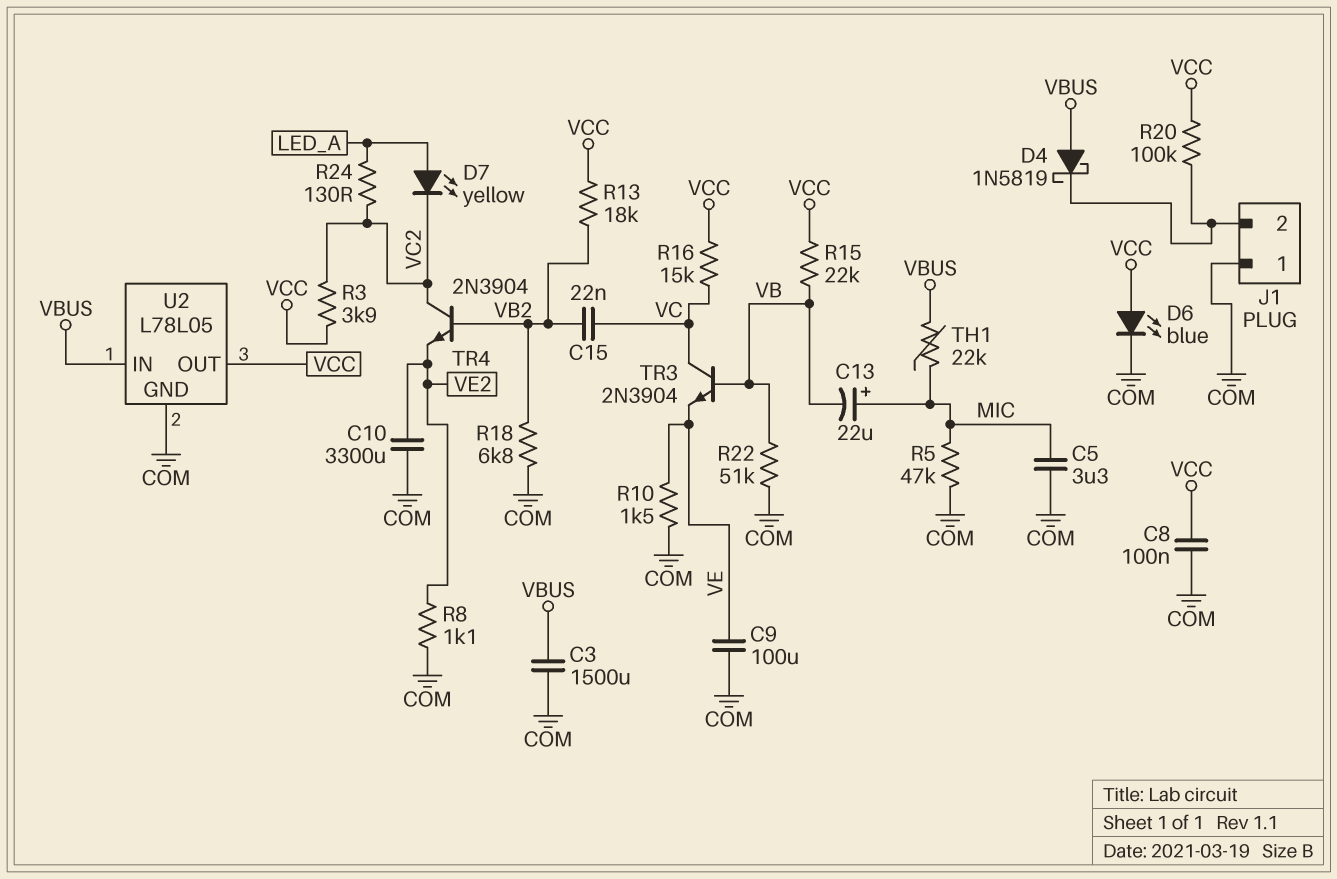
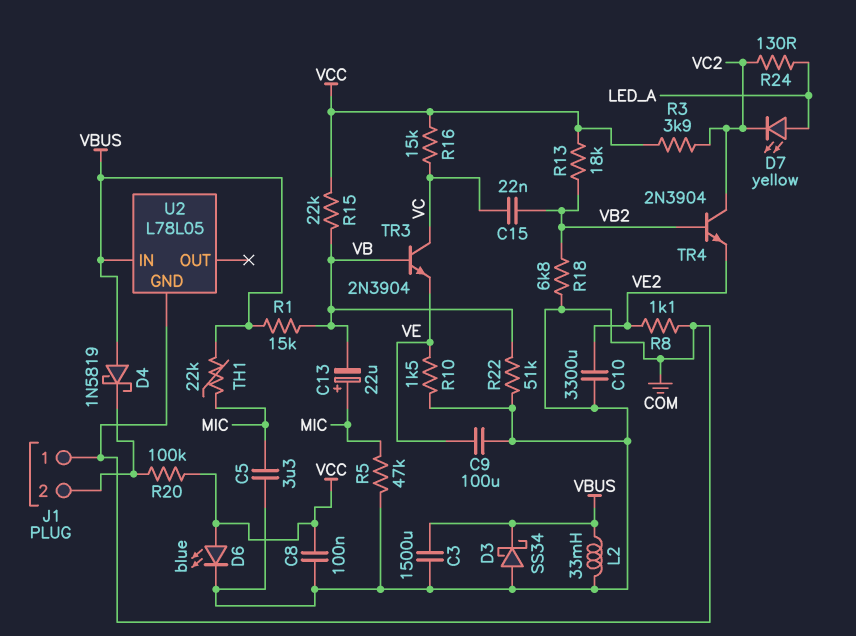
D3: none -> schottky SS34 (A COM, K VBUS)
L2: none -> 33mH (COM, VBUS)
R1: none -> 15k (VB, VBUS)
U2 pin OUT: VCC -> none

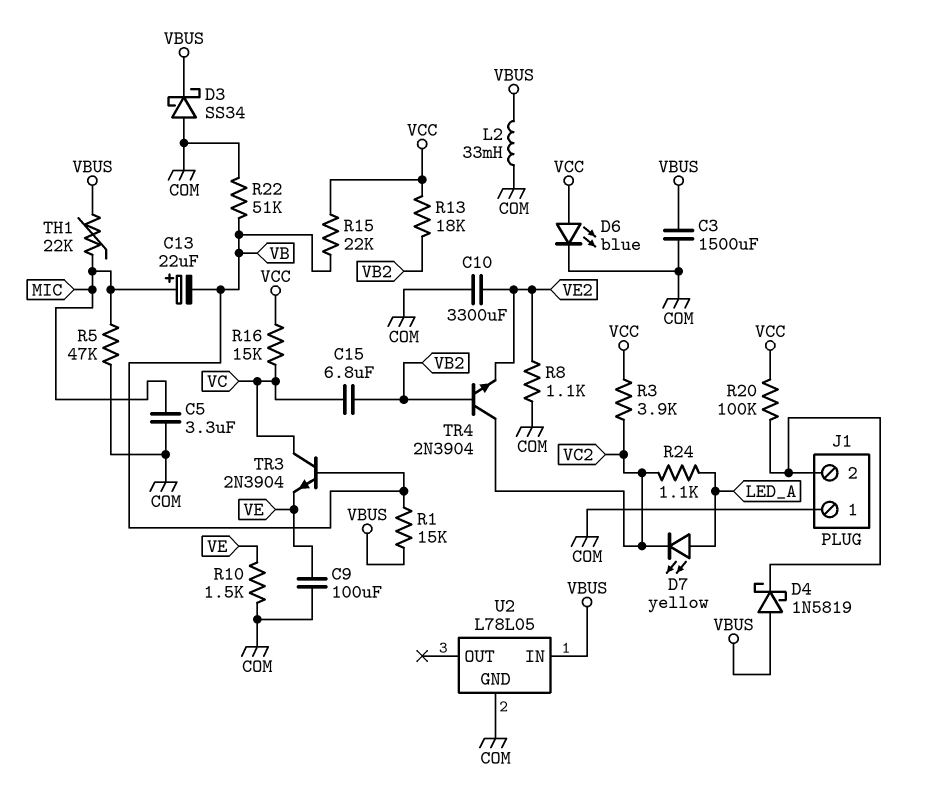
C8: 100nF (COM, VCC) -> none
C15: 22nF (VB2, VC) -> 6.8uF (VB2, VC)
R18: 6.8k (COM, VB2) -> none
R24: 130 (LED_A, VC2) -> 1.1k (LED_A, VC2)

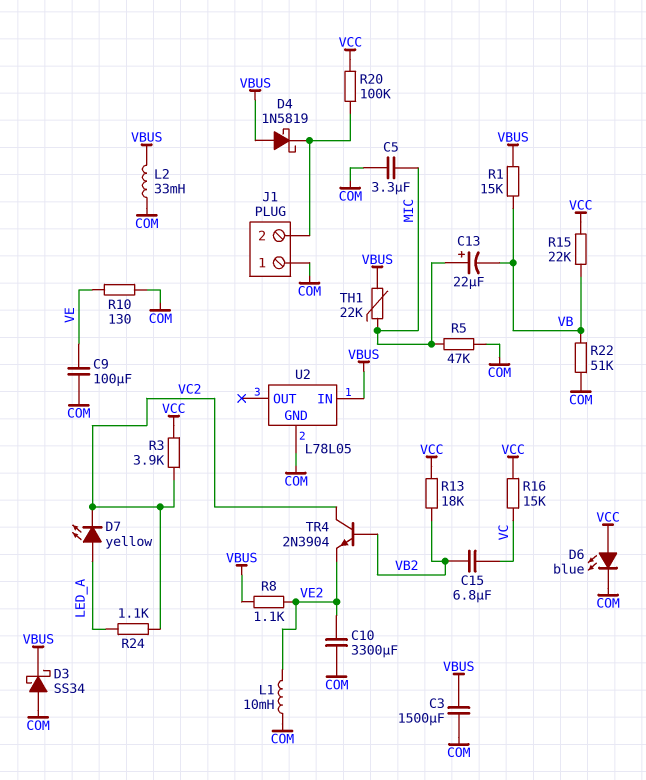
L1: none -> 10mH (COM, VE2)
R8: 1.1k (COM, VE2) -> 1.1k (VBUS, VE2)
R10: 1.5k (COM, VE) -> 130 (COM, VE)
TR3: NPN 2N3904 (B VB, C VC, E VE) -> none

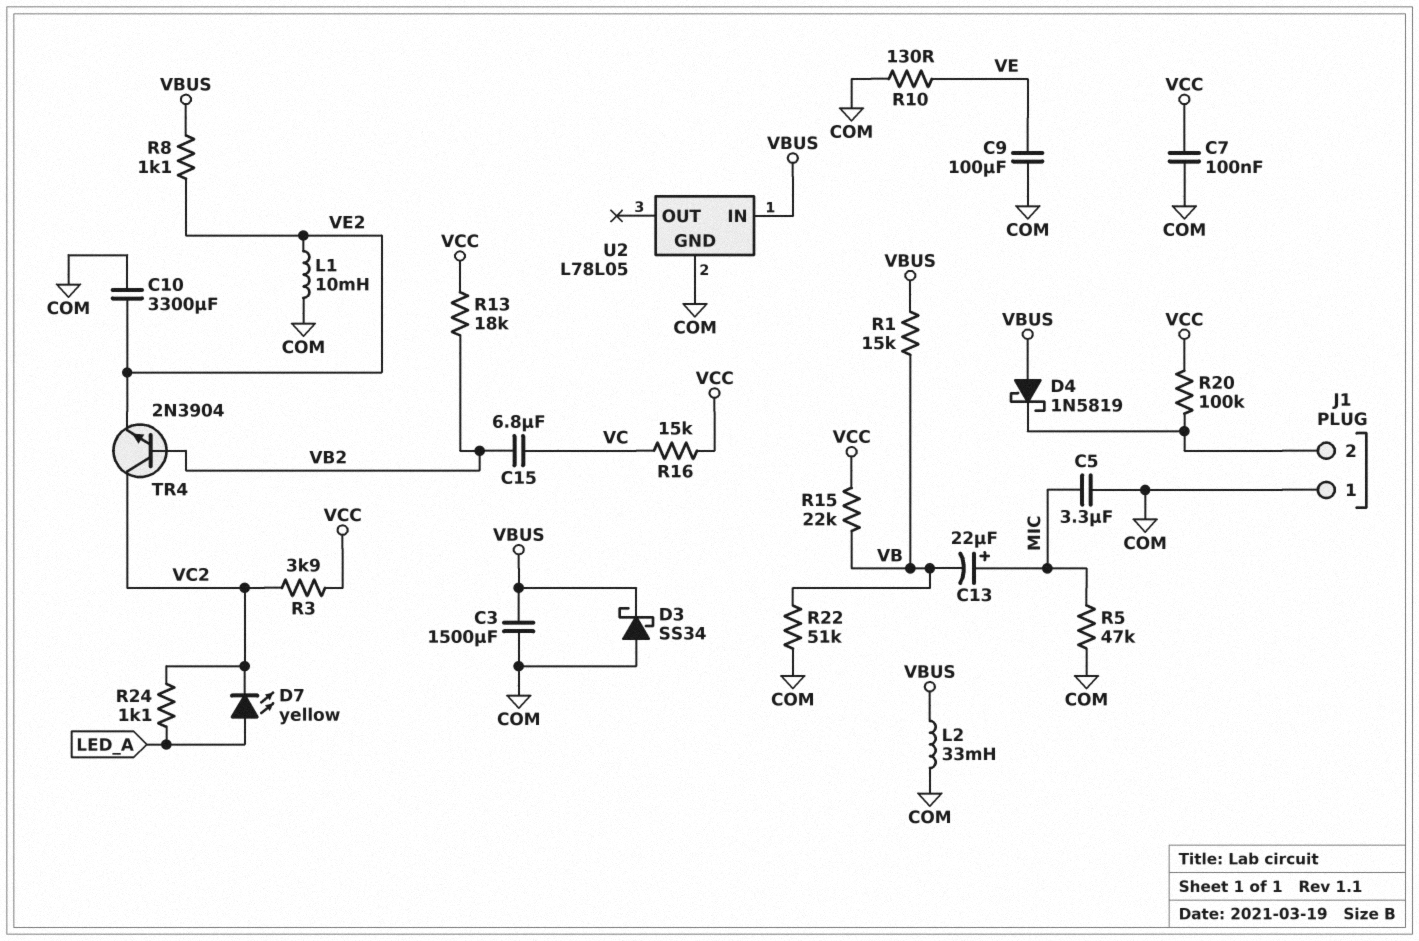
C7: none -> 100nF (COM, VCC)
D6: LED blue (A VCC, K COM) -> none
TH1: 22k (MIC, VBUS) -> none

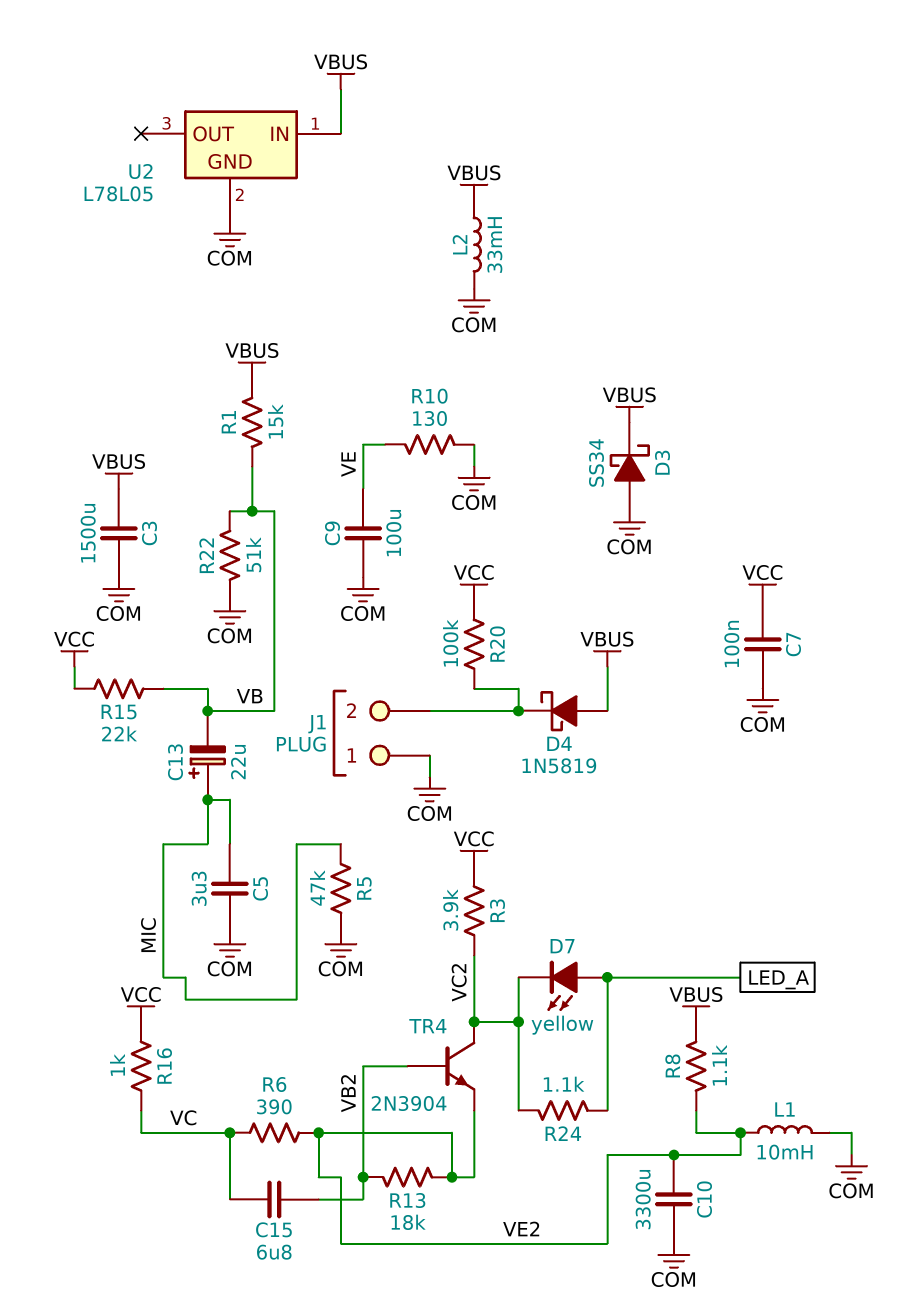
R6: none -> 390 (VC, VE2)
R13: 18k (VB2, VCC) -> 18k (VB2, VE2)
R16: 15k (VC, VCC) -> 1k (VC, VCC)

